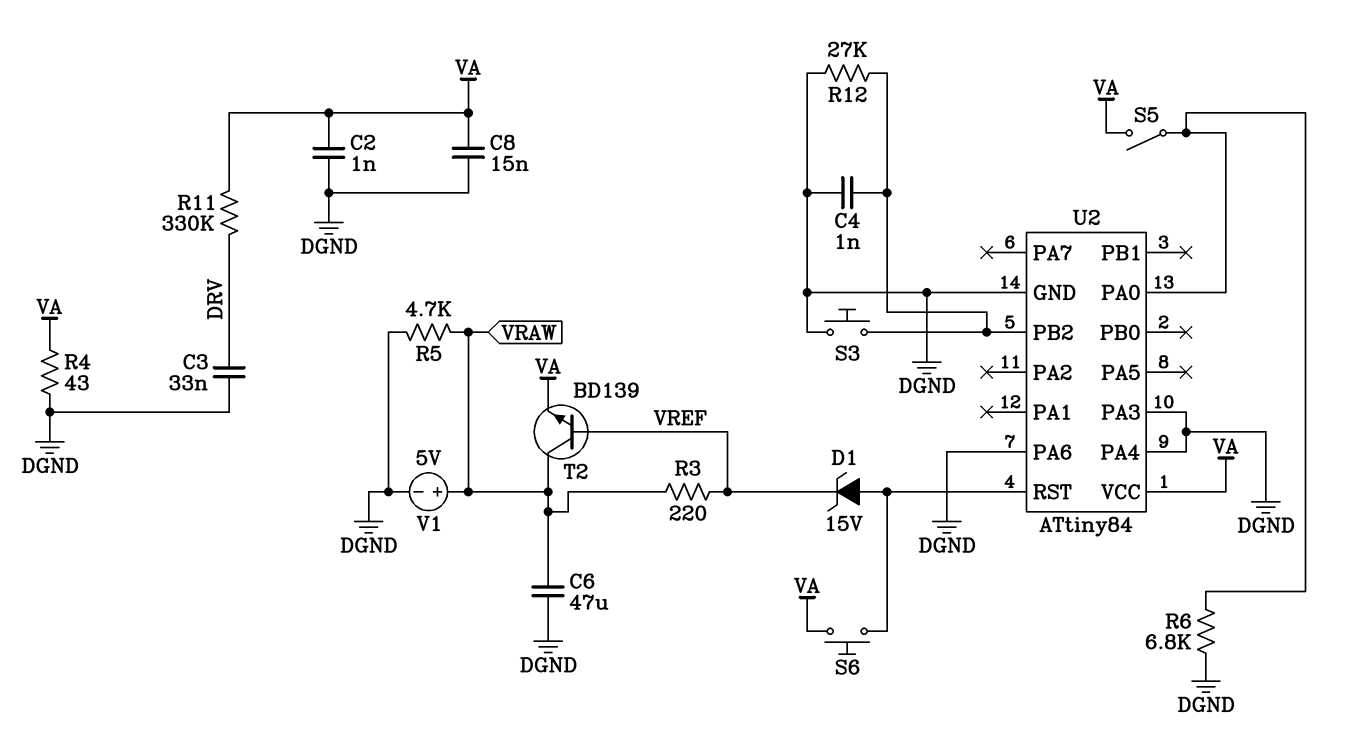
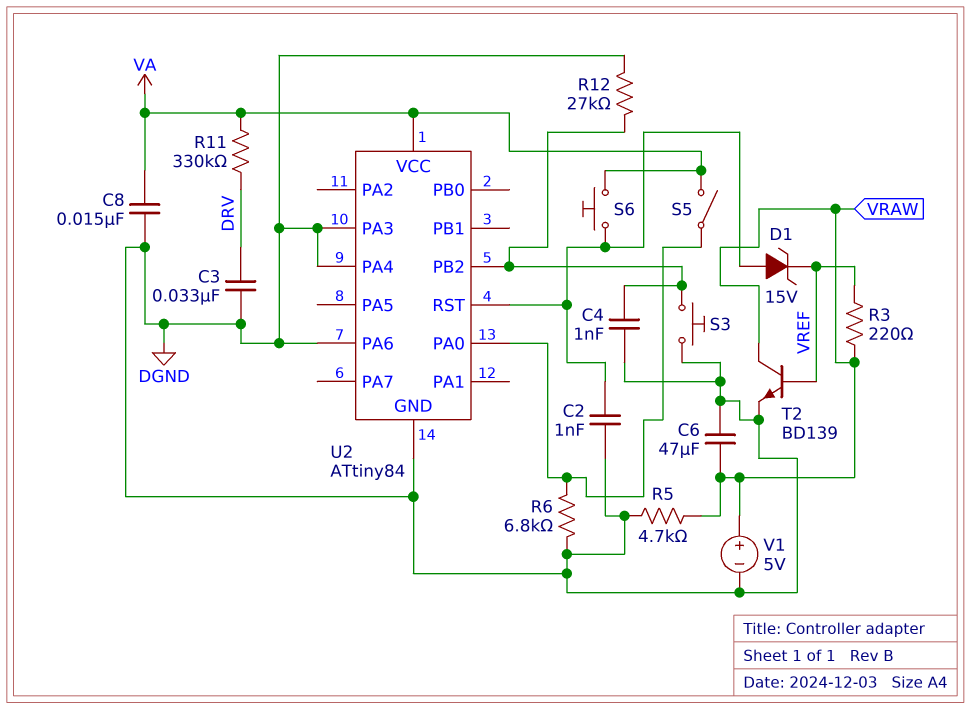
C2: 1nF (DGND, VA) -> 1nF (DGND, U2/RST)
R4: 43 (DGND, VA) -> none
T2: NPN BD139 (B VREF, C VRAW, E VA) -> NPN BD139 (B VREF, C VRAW, E DGND)

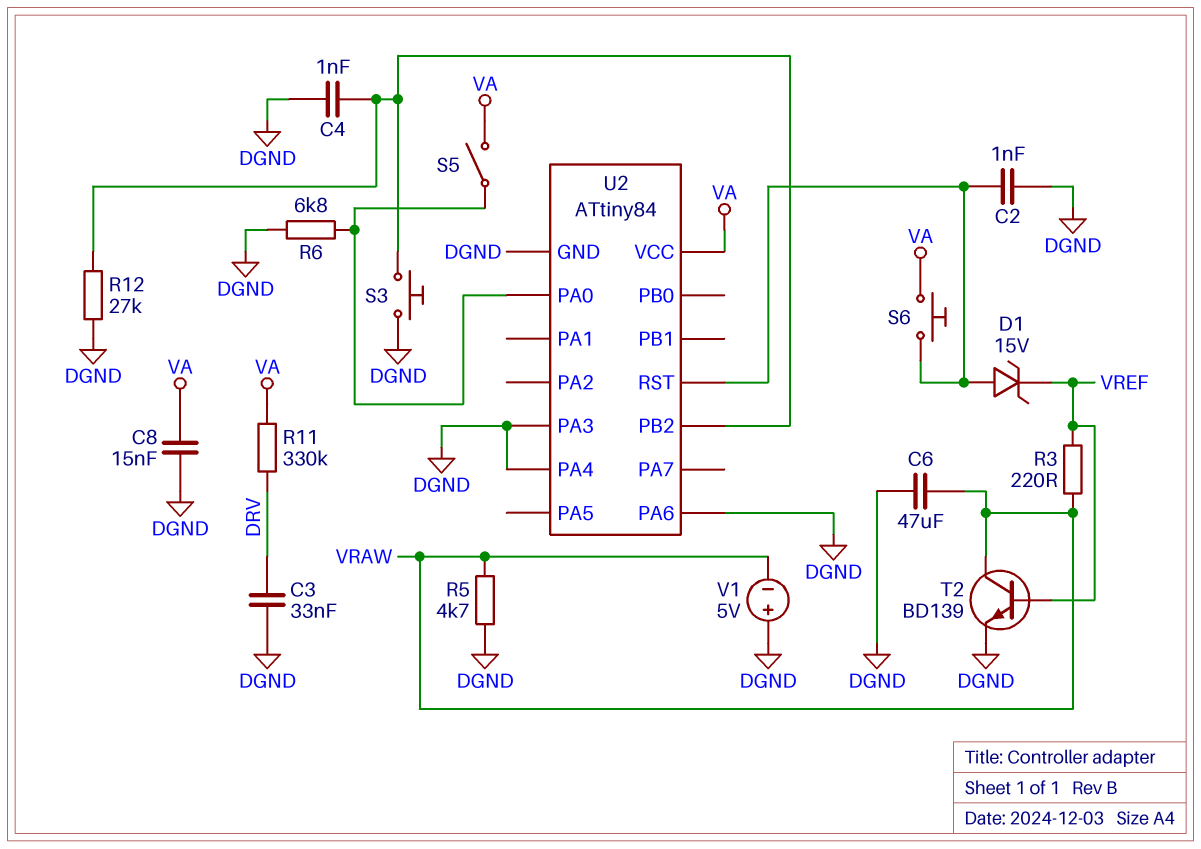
V1: 5V (plus VRAW, minus DGND) -> 5V (plus DGND, minus VRAW)

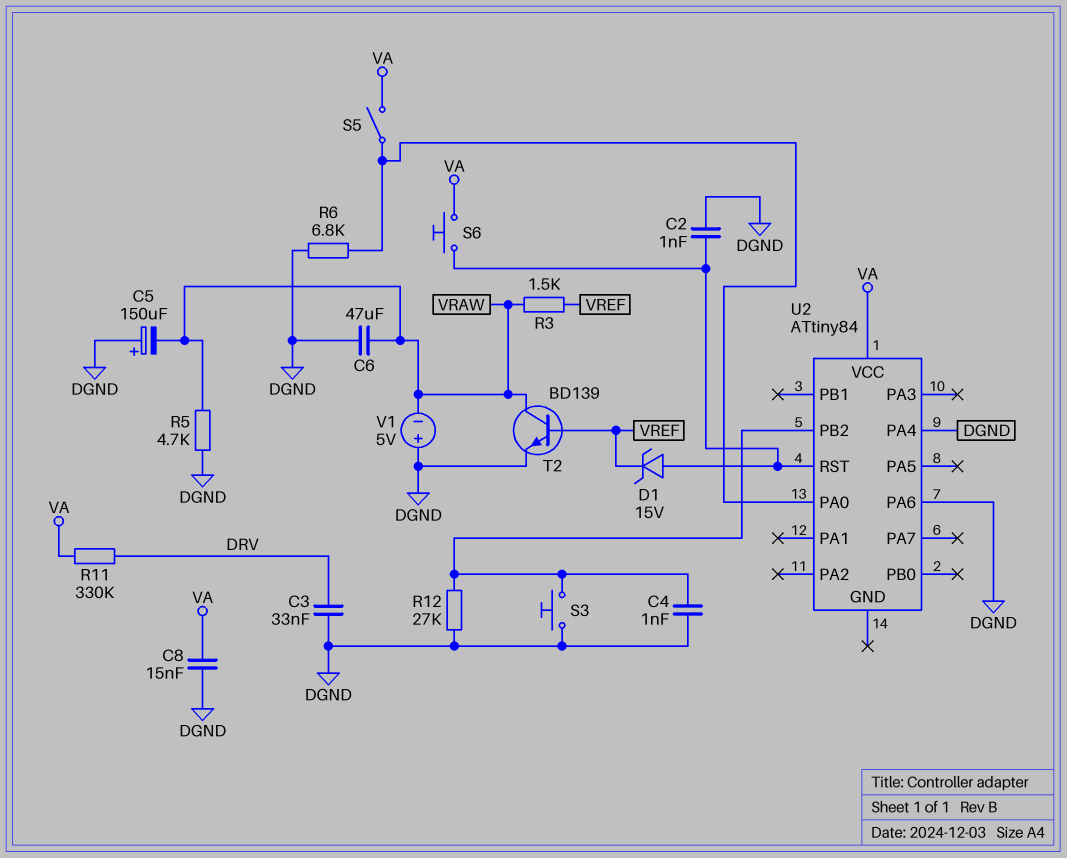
C5: none -> 150uF (plus DGND, minus VRAW)
R3: 220 (VRAW, VREF) -> 1.5k (VRAW, VREF)
U2 pin GND: DGND -> none
U2 pin PA3: DGND -> none

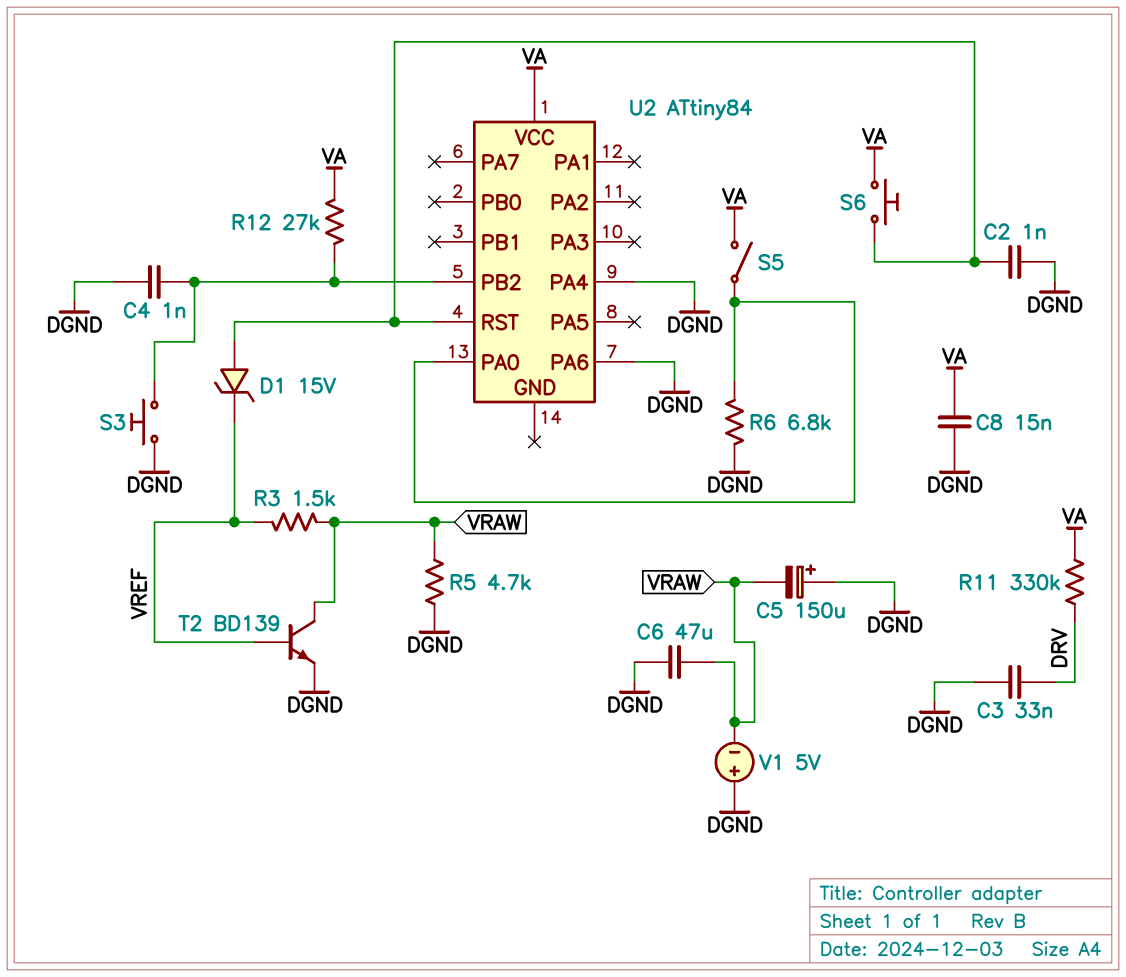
R12: 27k (DGND, U2/PB2) -> 27k (U2/PB2, VA)

